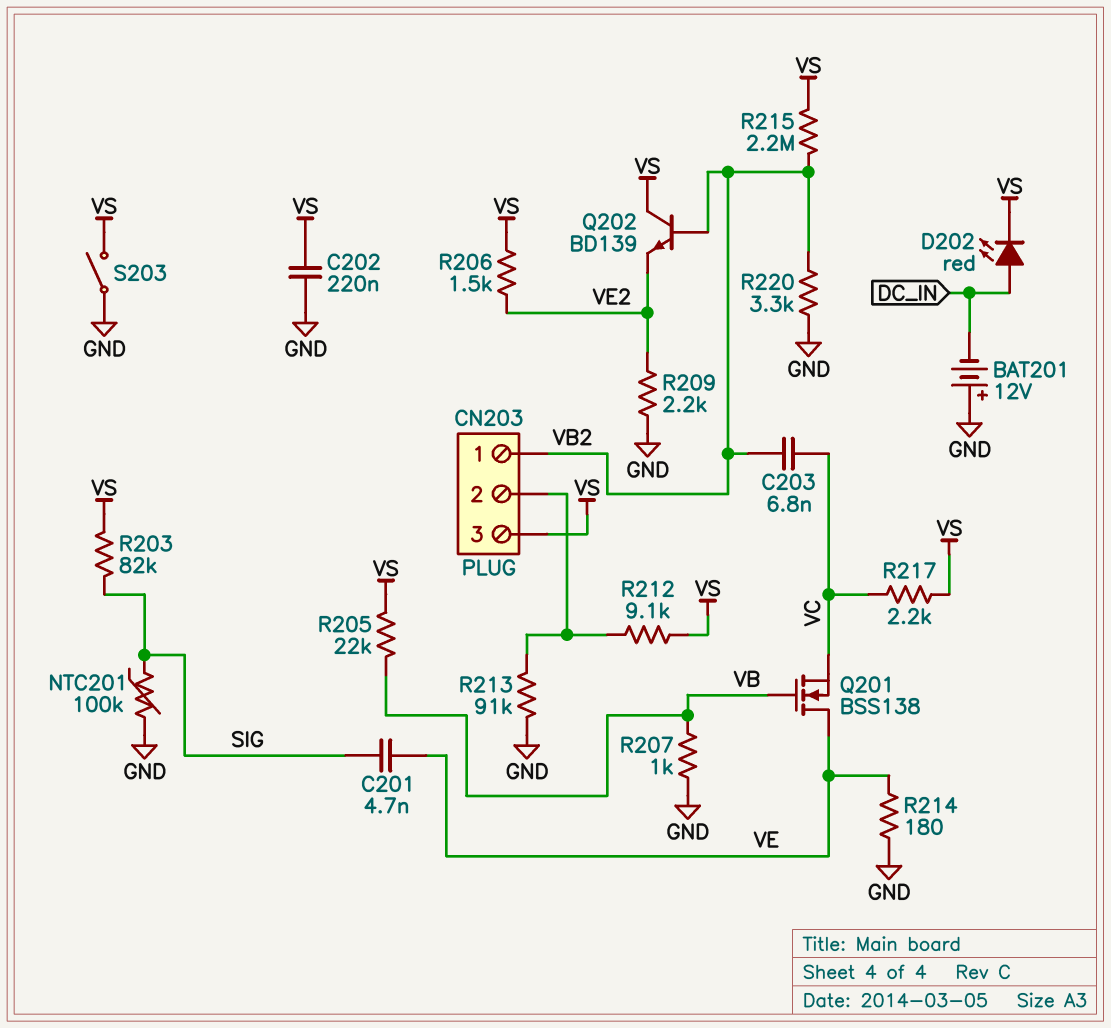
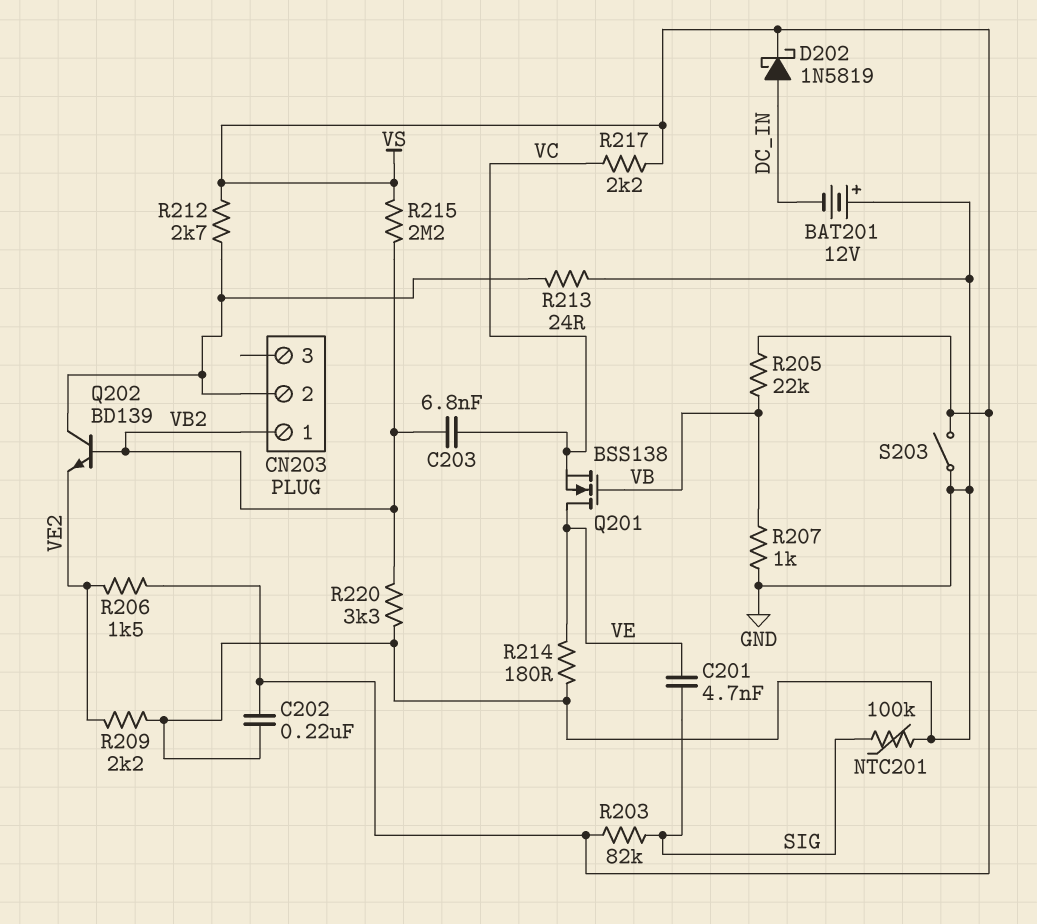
CN203 pin 3: VS -> none
D202: LED red (A DC_IN, K VS) -> schottky 1N5819 (A DC_IN, K VS)
Q202: NPN BD139 (B VB2, C VS, E VE2) -> NPN BD139 (B VB2, C CN203/2, E VE2)
R212: 9.1k (CN203/2, VS) -> 2.7k (CN203/2, VS)
R213: 91k (CN203/2, GND) -> 24 (CN203/2, GND)

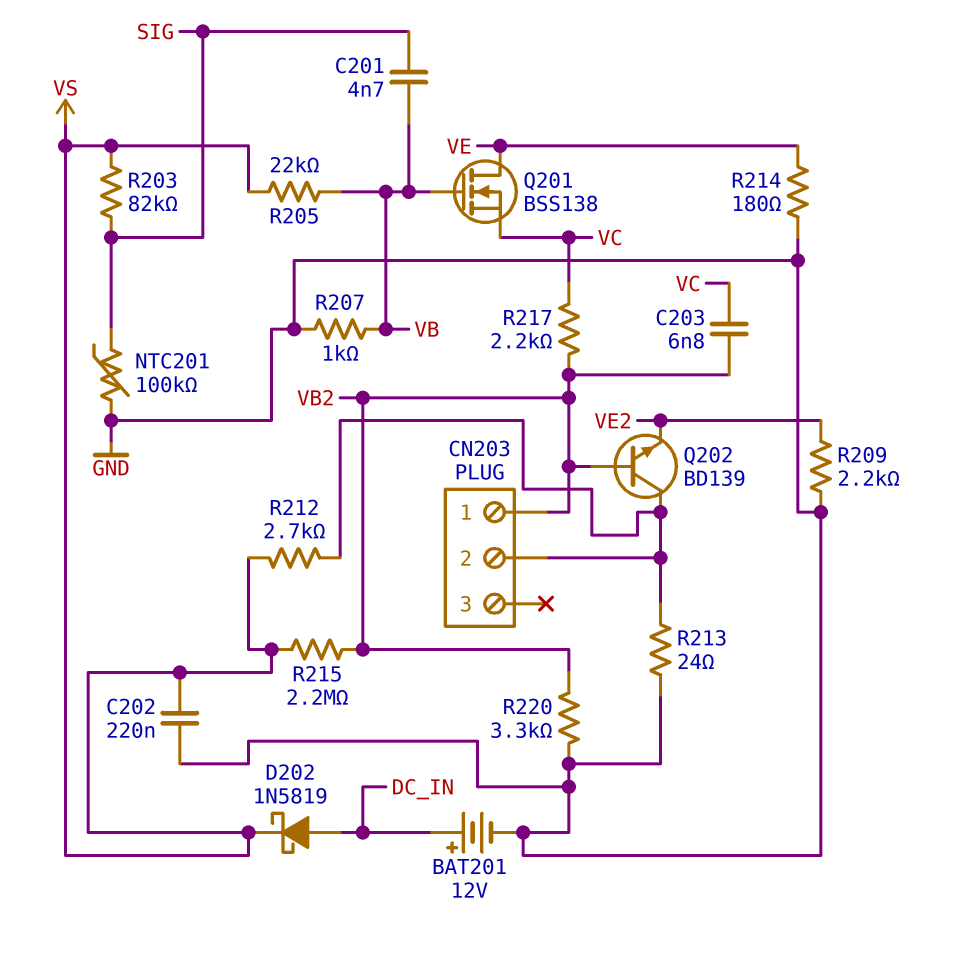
BAT201: 12V (plus GND, minus DC_IN) -> 12V (plus DC_IN, minus GND)
C201: 4.7nF (SIG, VE) -> 4.7nF (SIG, VB)
R206: 1.5k (VE2, VS) -> none
R217: 2.2k (VC, VS) -> 2.2k (VB2, VC)
S203: switch (GND, VS) -> none

